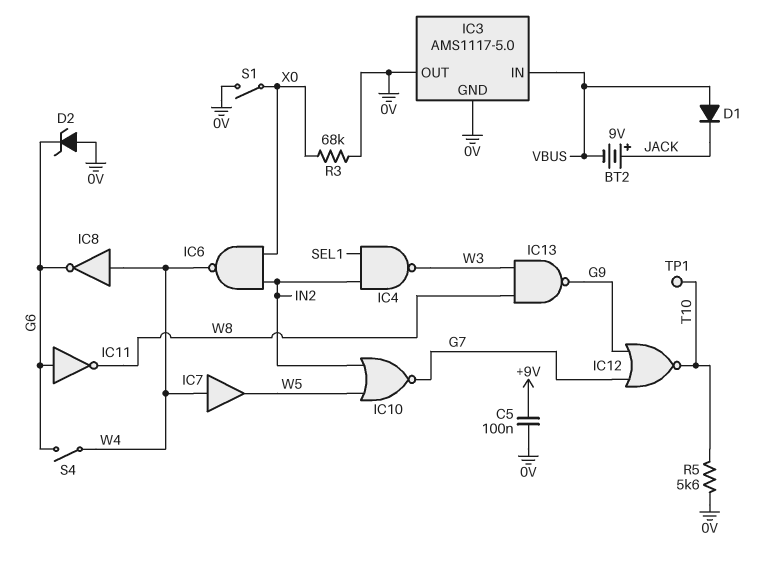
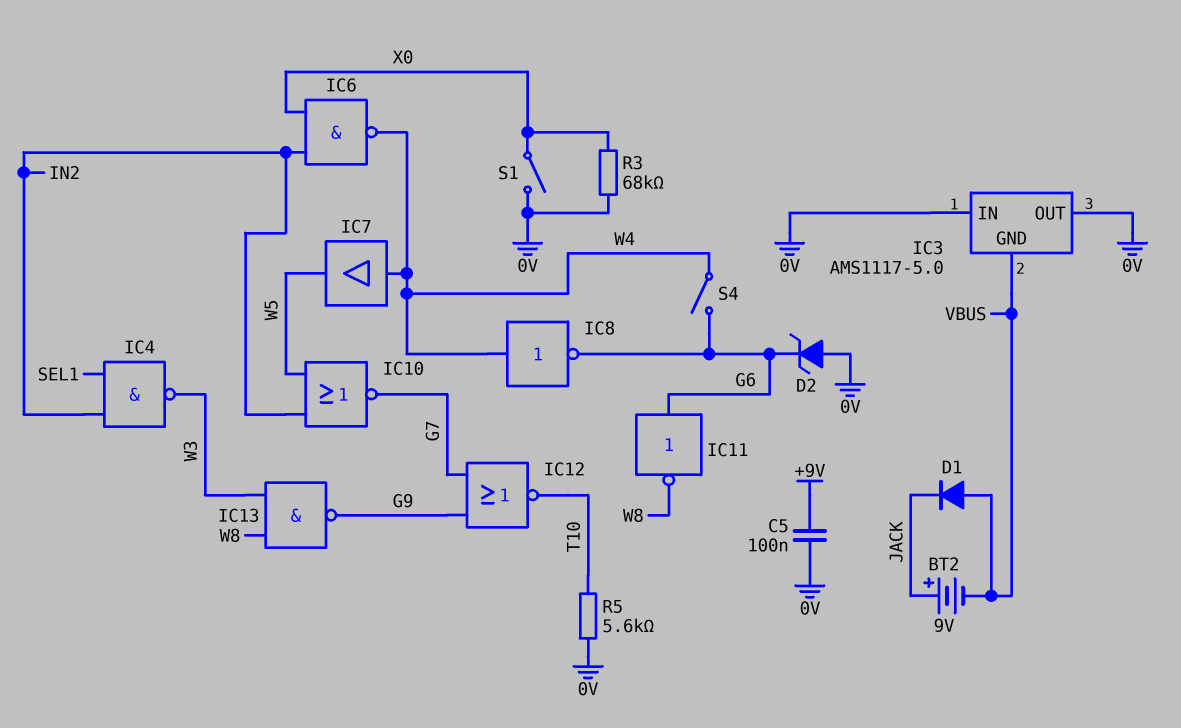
IC3 pin GND: 0V -> VBUS
IC3 pin IN: VBUS -> 0V
TP1: test point (T10) -> none

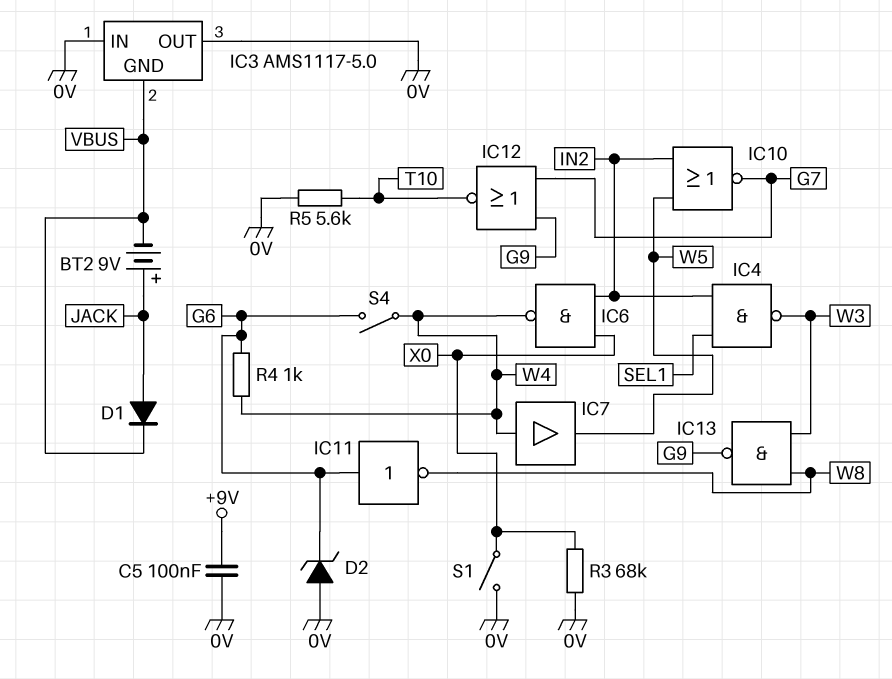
D1: diode (A VBUS, K JACK) -> diode (A JACK, K VBUS)
IC8: NOT (in W4, out G6) -> none
R4: none -> 1k (G6, W4)

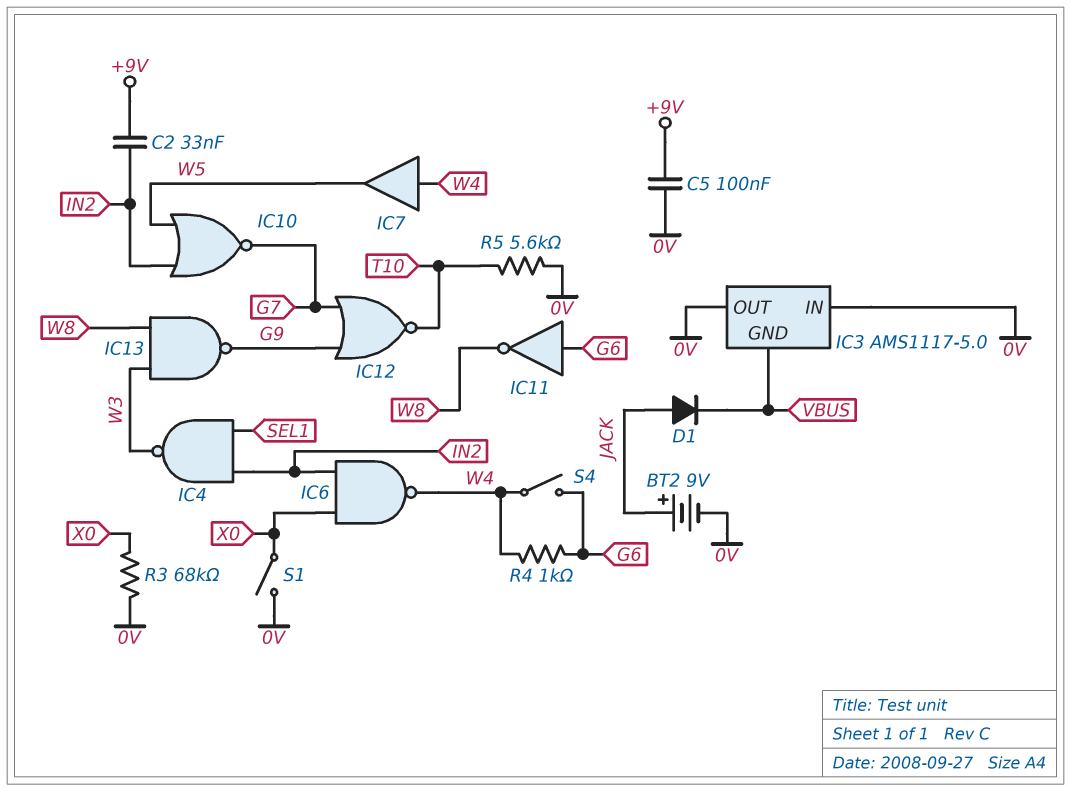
BT2: 9V (plus JACK, minus VBUS) -> 9V (plus JACK, minus 0V)
C2: none -> 33nF (+9V, IN2)
D2: zener (A 0V, K G6) -> none

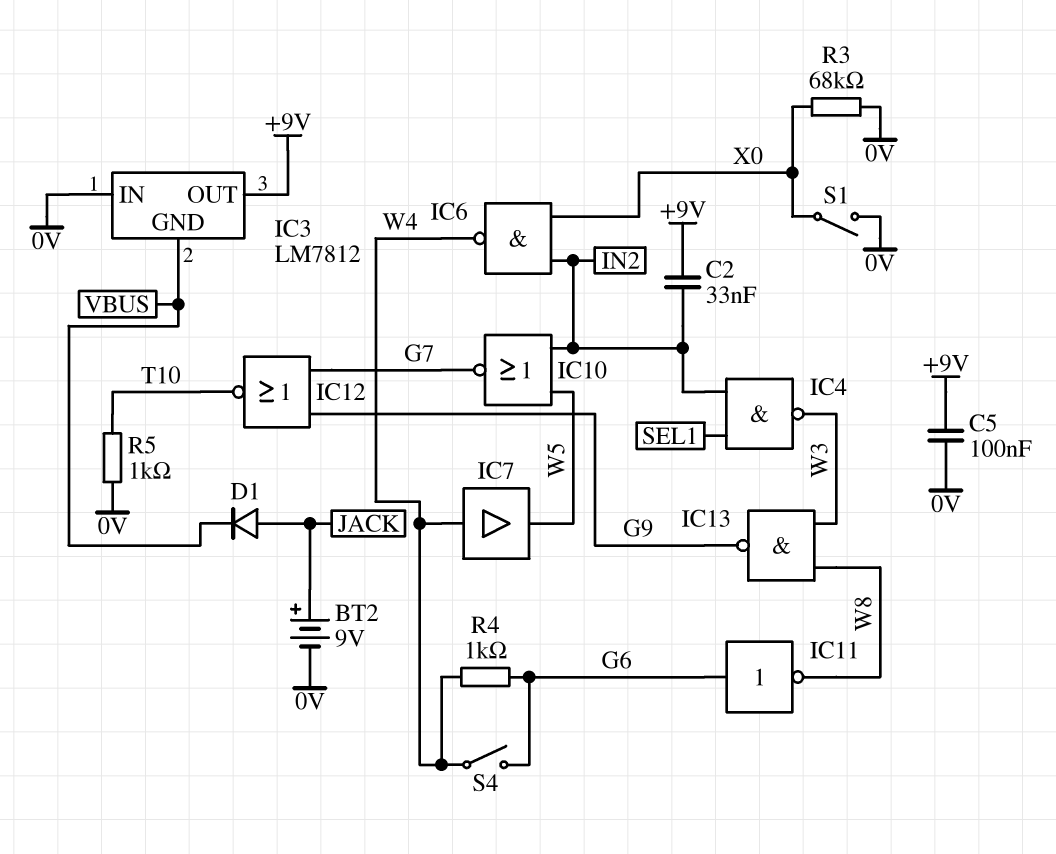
IC3: AMS1117-5.0 -> LM7812
IC3 pin OUT: 0V -> +9V
R5: 5.6k (0V, T10) -> 1k (0V, T10)

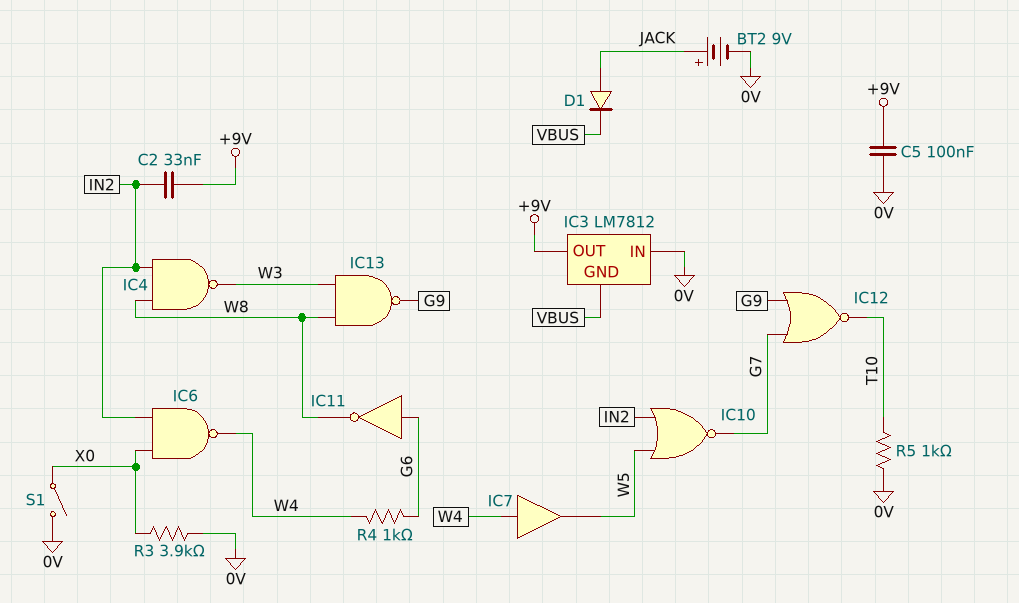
IC4: NAND (in IN2, in SEL1, out W3) -> NAND (in IN2, in W8, out W3)
R3: 68k (0V, X0) -> 3.9k (0V, X0)
S4: switch (G6, W4) -> none

